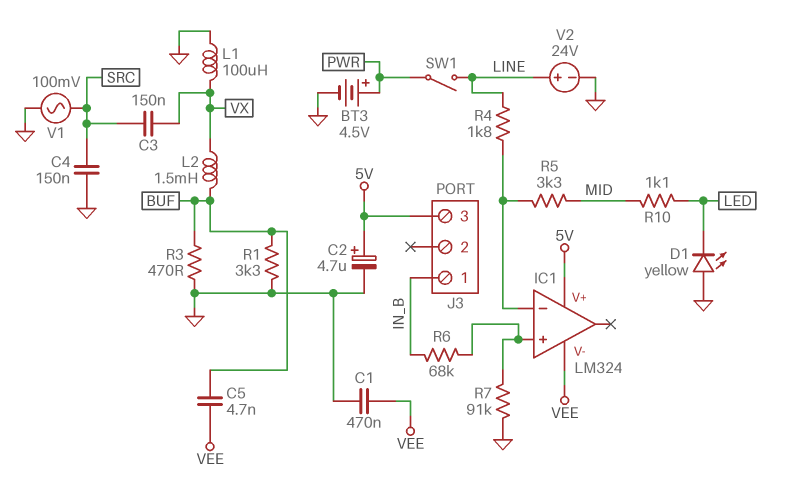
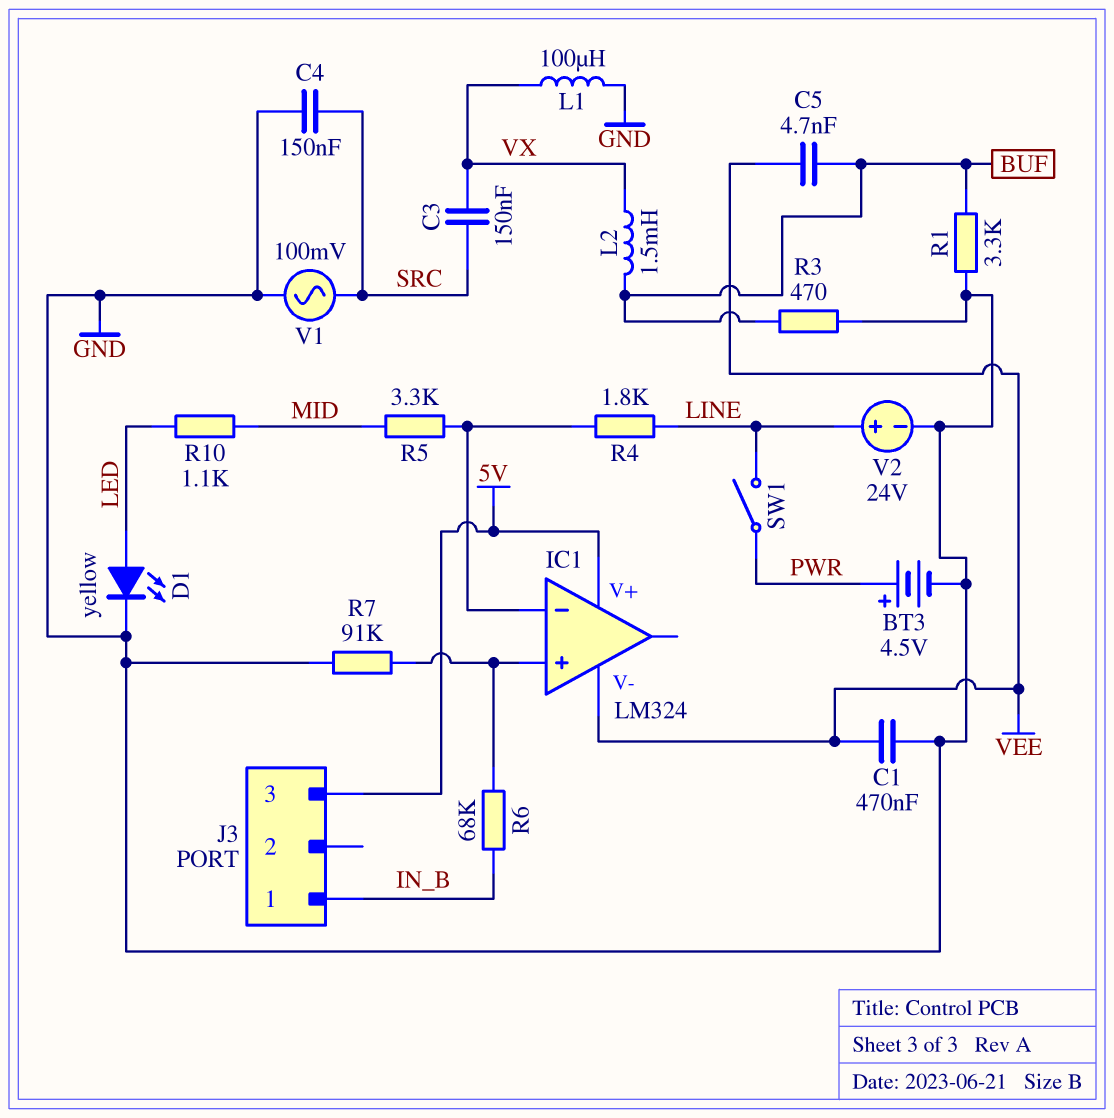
C2: 4.7uF (plus 5V, minus GND) -> none
D1: LED yellow (A GND, K LED) -> LED yellow (A LED, K GND)

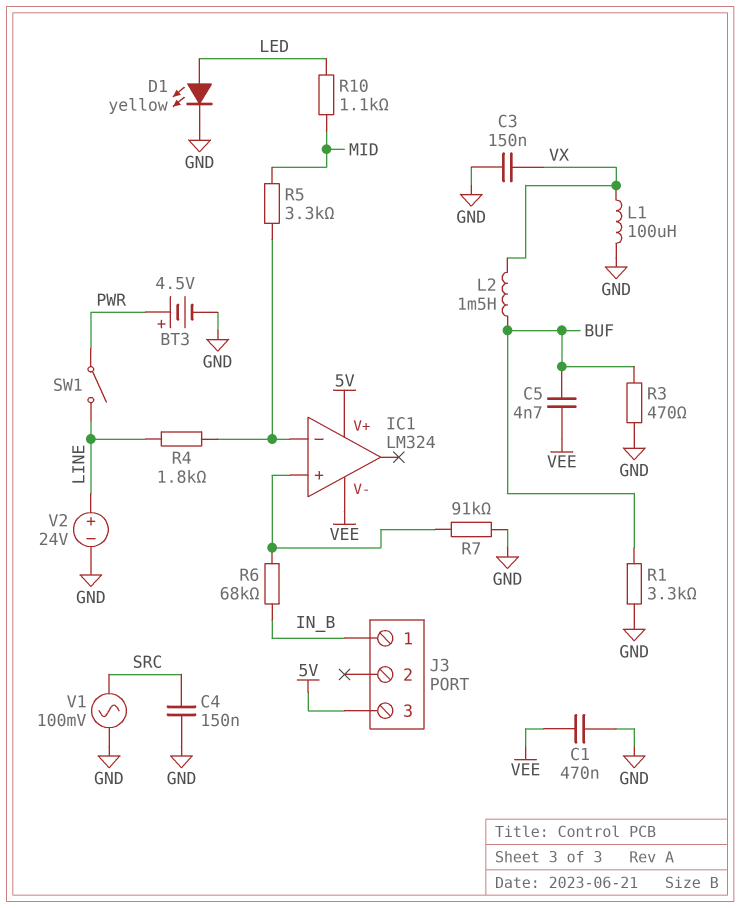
C3: 150nF (SRC, VX) -> 150nF (GND, VX)

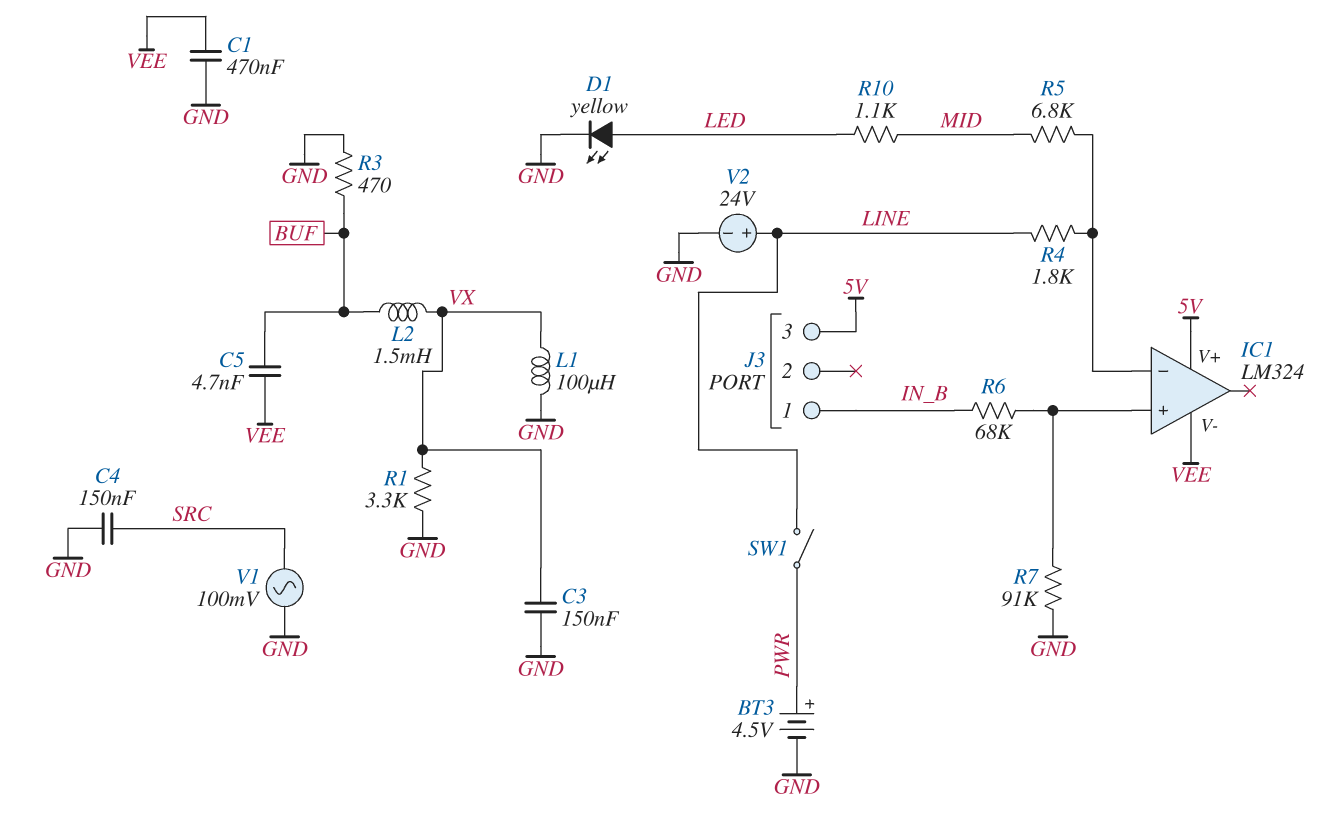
R1: 3.3k (BUF, GND) -> 3.3k (GND, VX)
R5: 3.3k (IC1/in-, MID) -> 6.8k (IC1/in-, MID)

